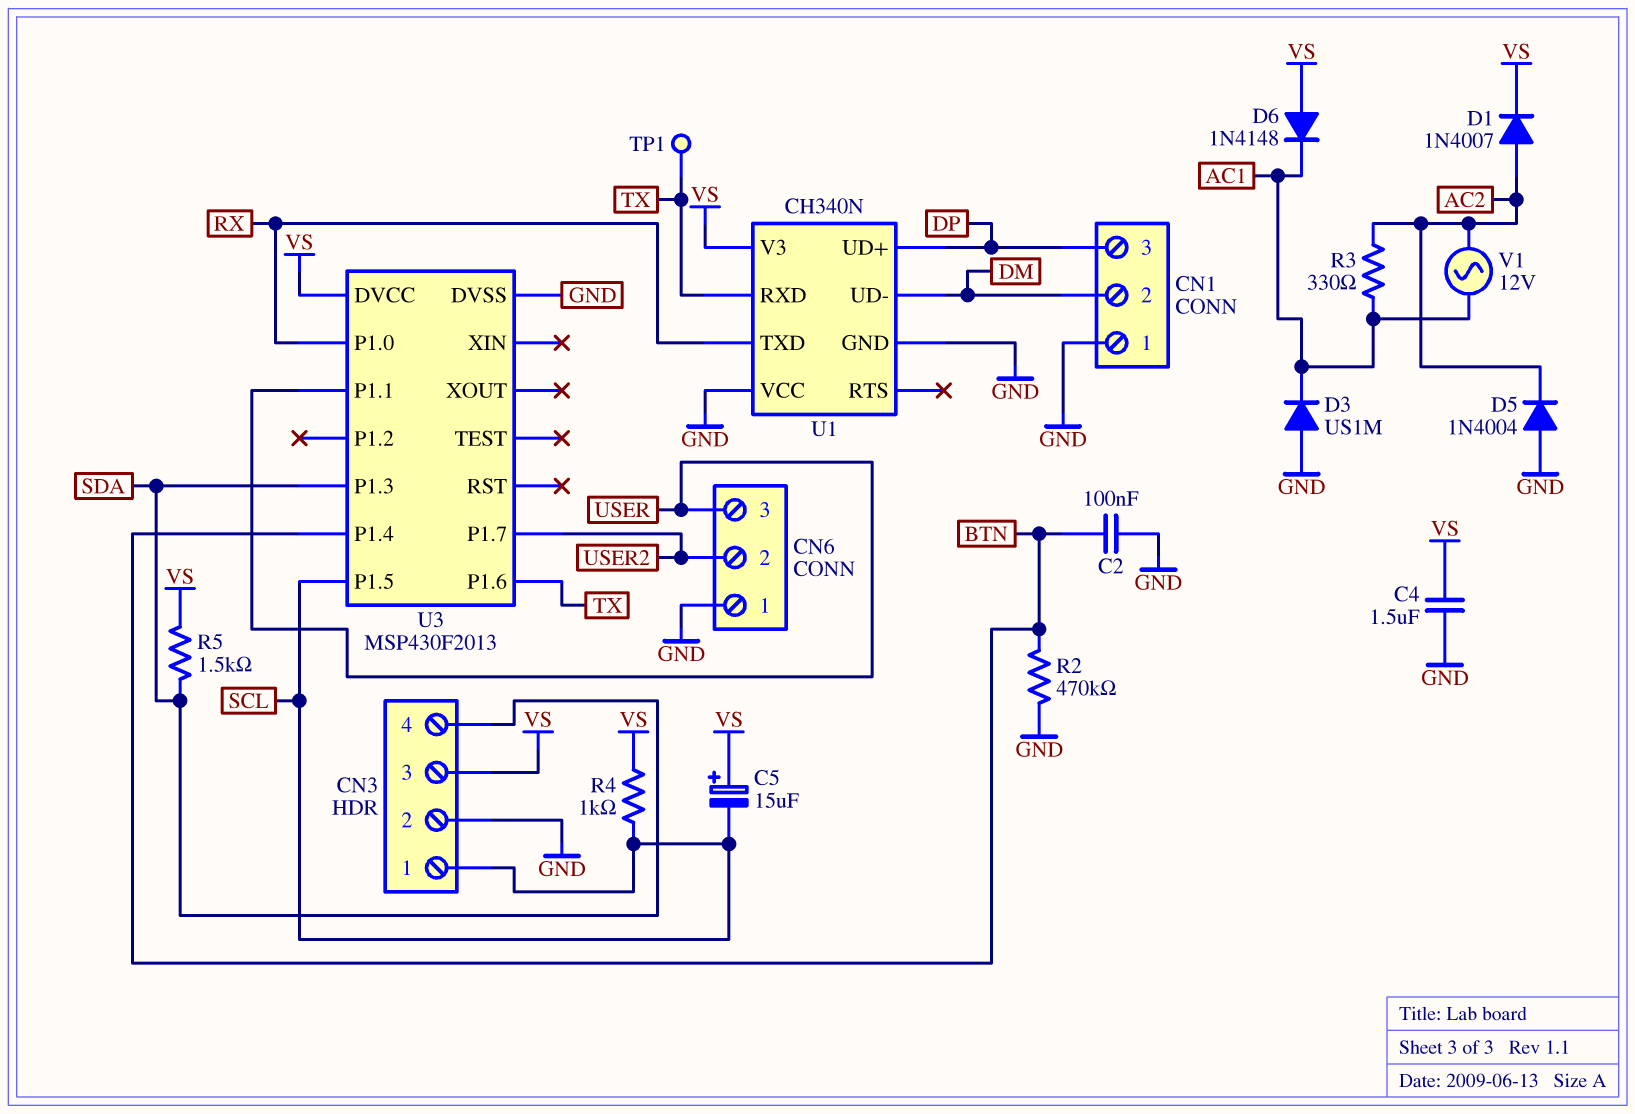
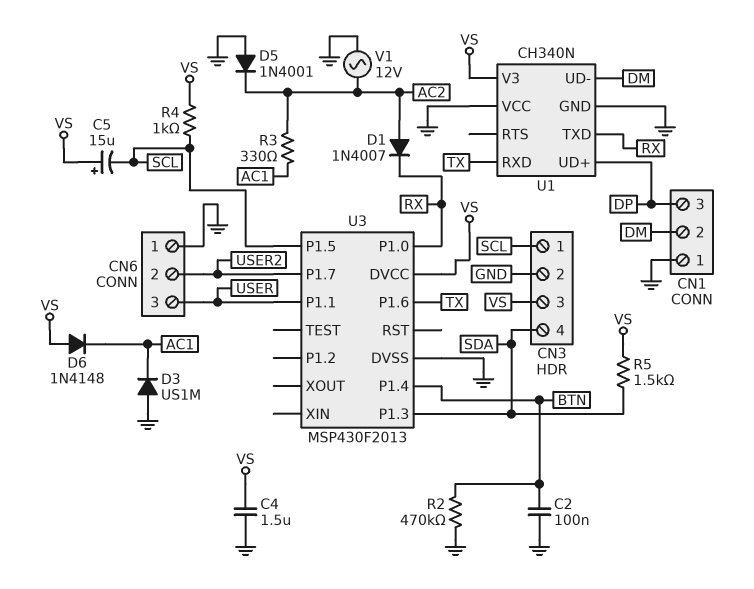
D1: diode 1N4007 (A AC2, K VS) -> diode 1N4007 (A AC2, K RX)
D5: diode 1N4004 (A GND, K AC2) -> diode 1N4001 (A GND, K AC2)
TP1: test point (TX) -> none
V1: AC 12V (AC1, AC2) -> AC 12V (AC2, GND)

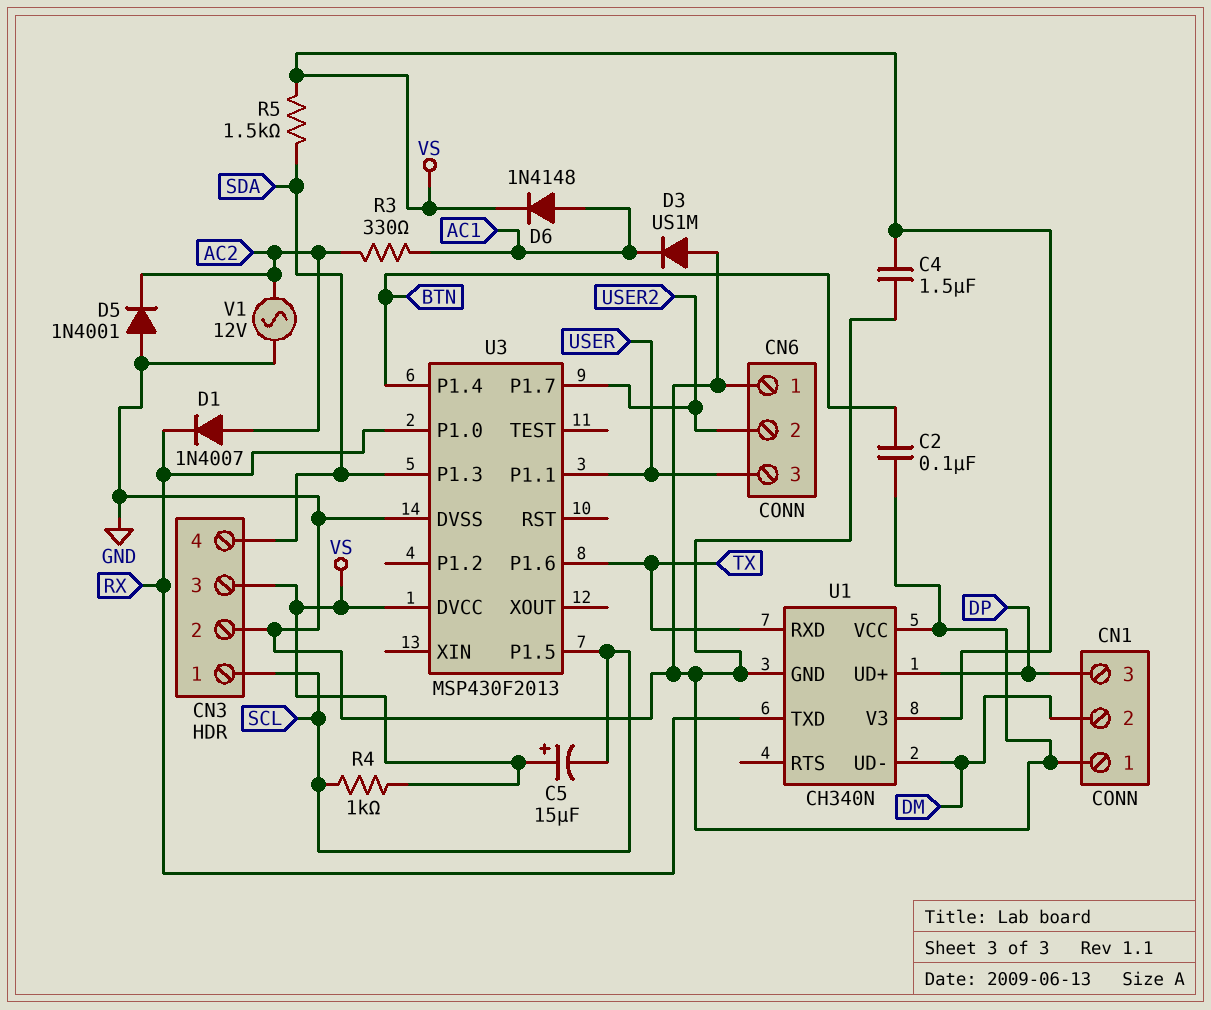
D6: diode 1N4148 (A VS, K AC1) -> diode 1N4148 (A AC1, K VS)
R2: 470k (BTN, GND) -> none

